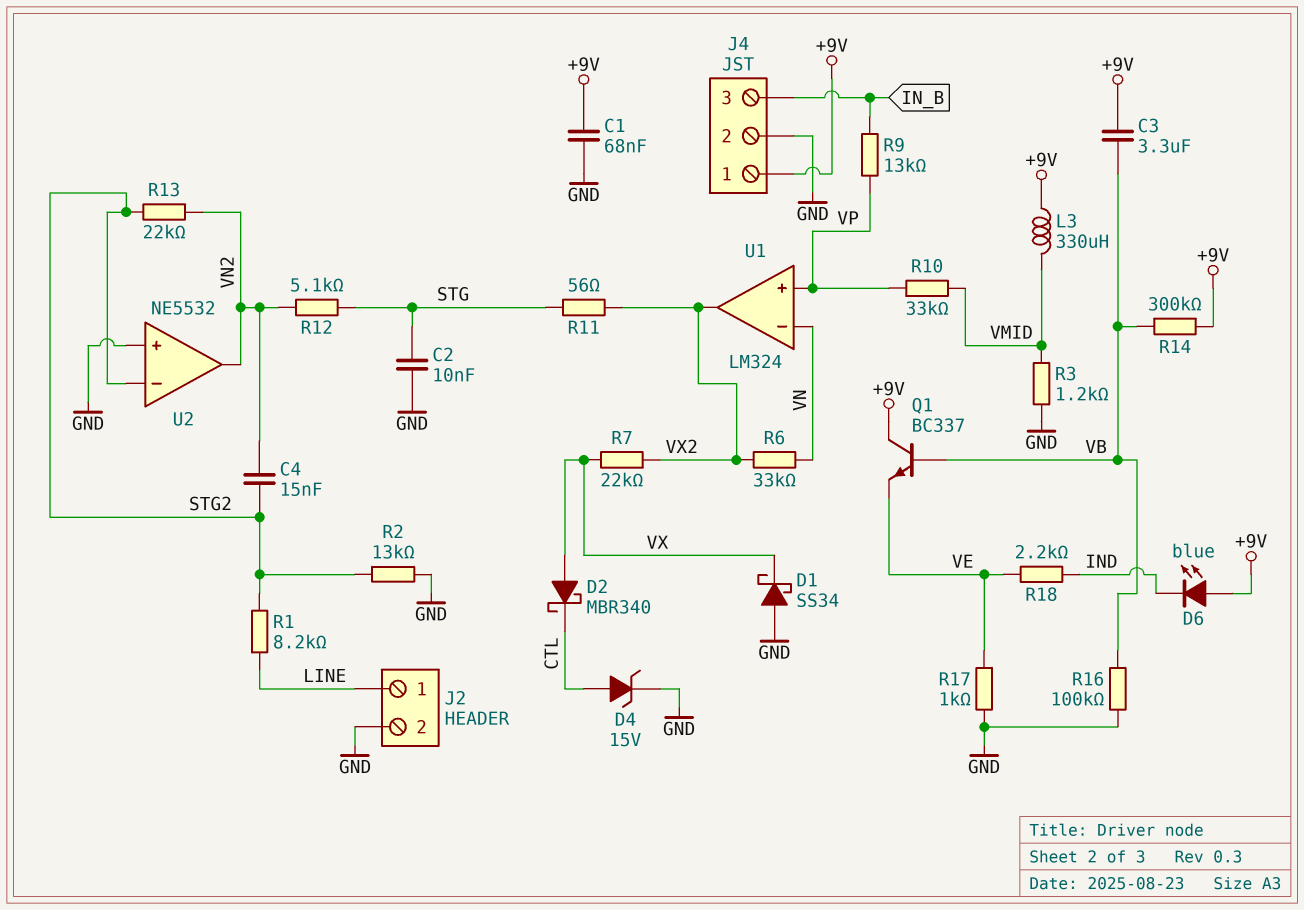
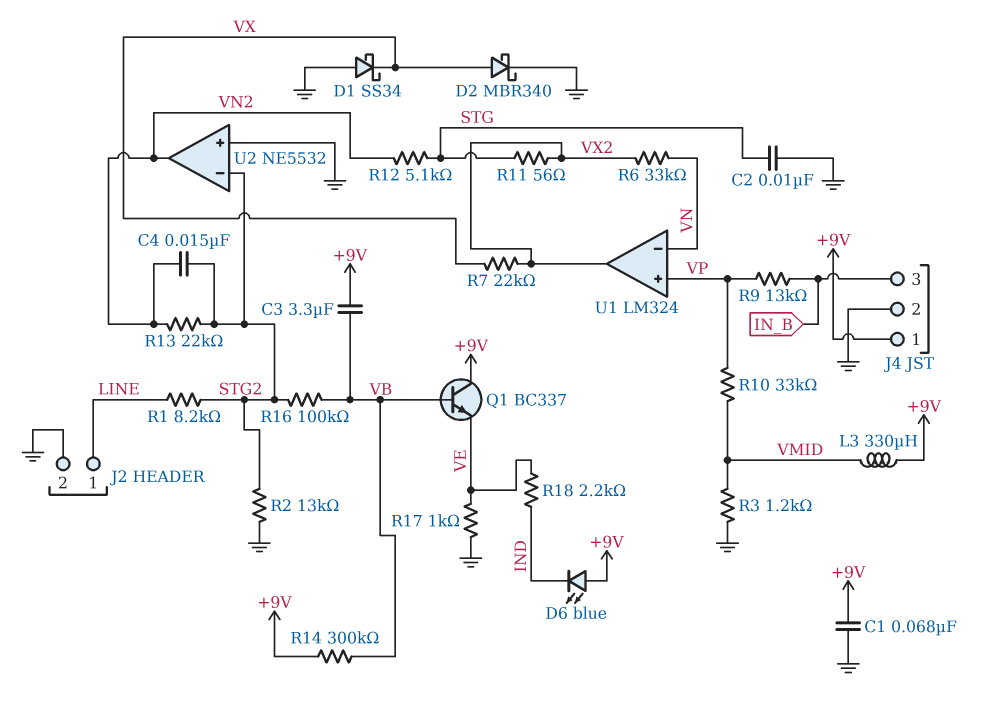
D2: schottky MBR340 (A VX, K CTL) -> schottky MBR340 (A VX, K GND)
D4: zener 15V (A CTL, K GND) -> none
R16: 100k (GND, VB) -> 100k (STG2, VB)

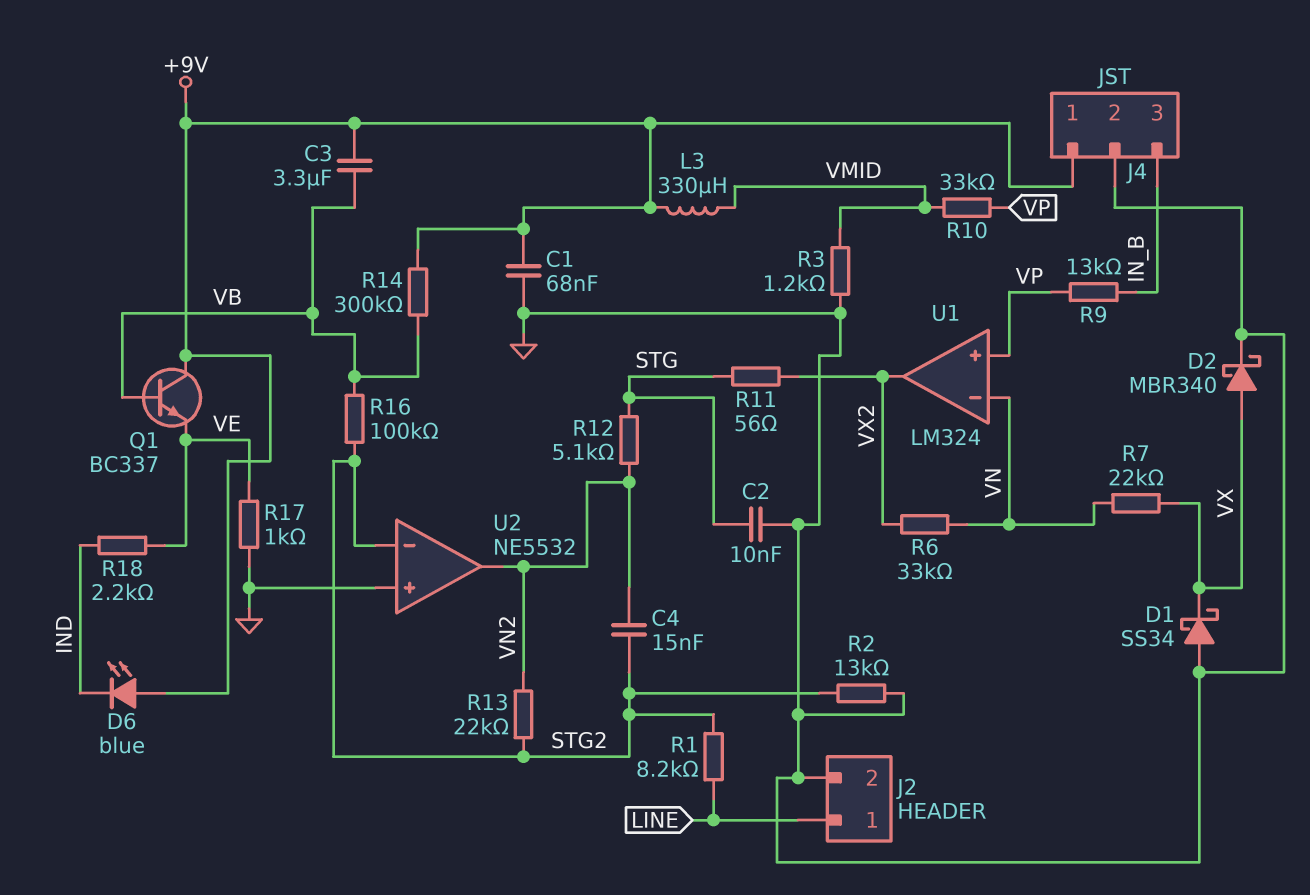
R7: 22k (VX, VX2) -> 22k (VN, VX)

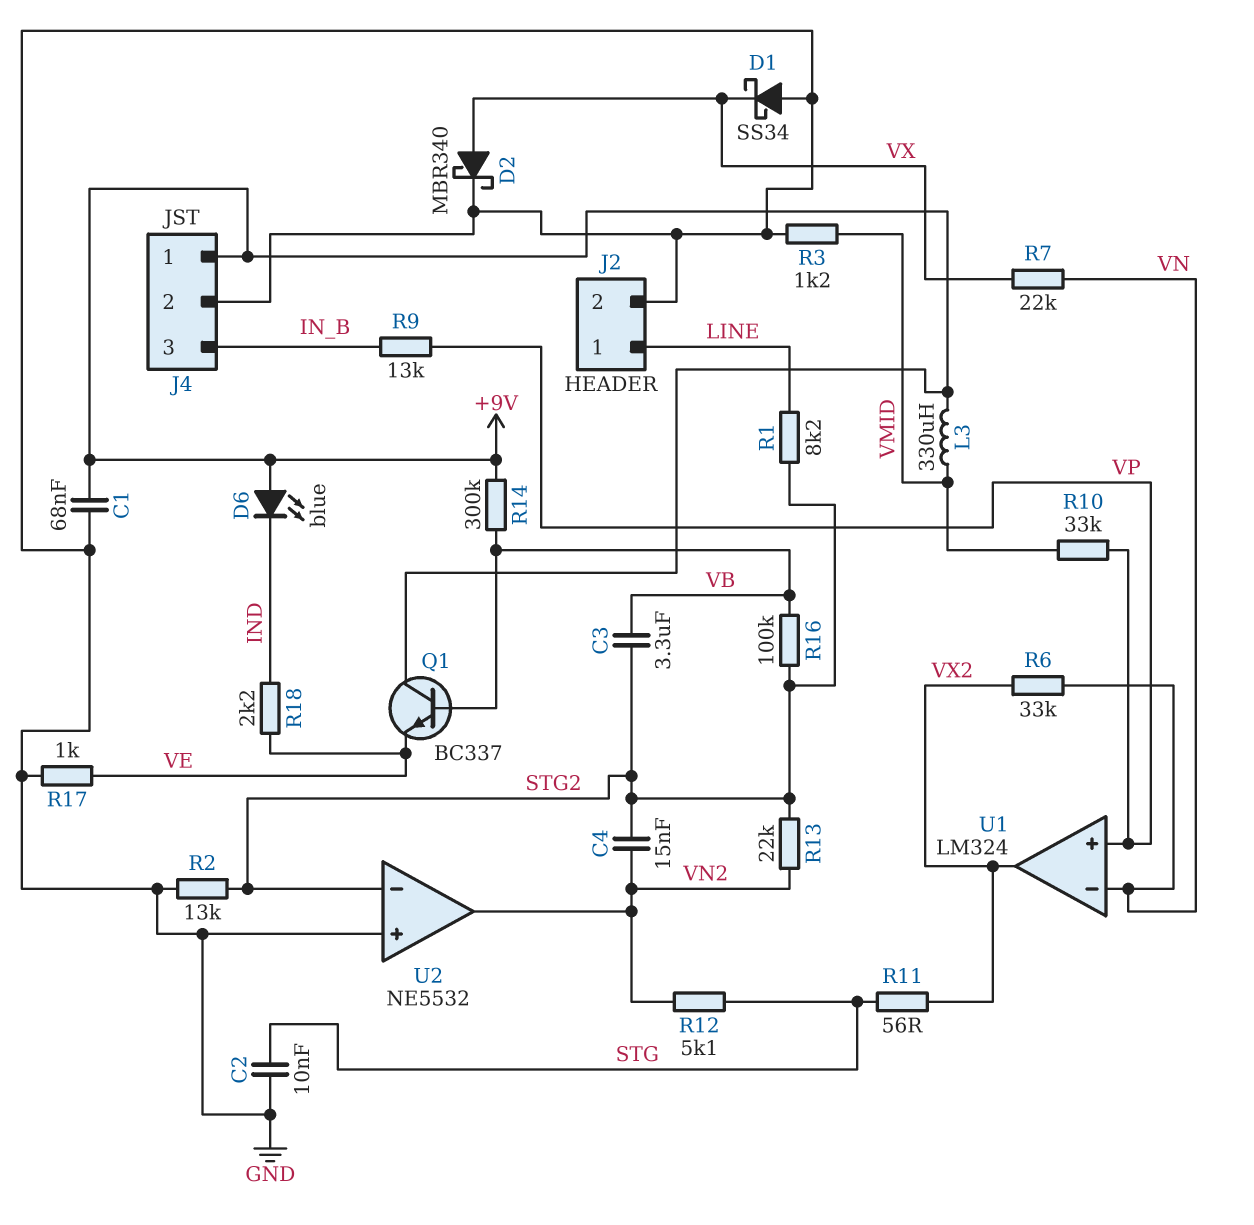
C3: 3.3uF (+9V, VB) -> 3.3uF (STG2, VB)

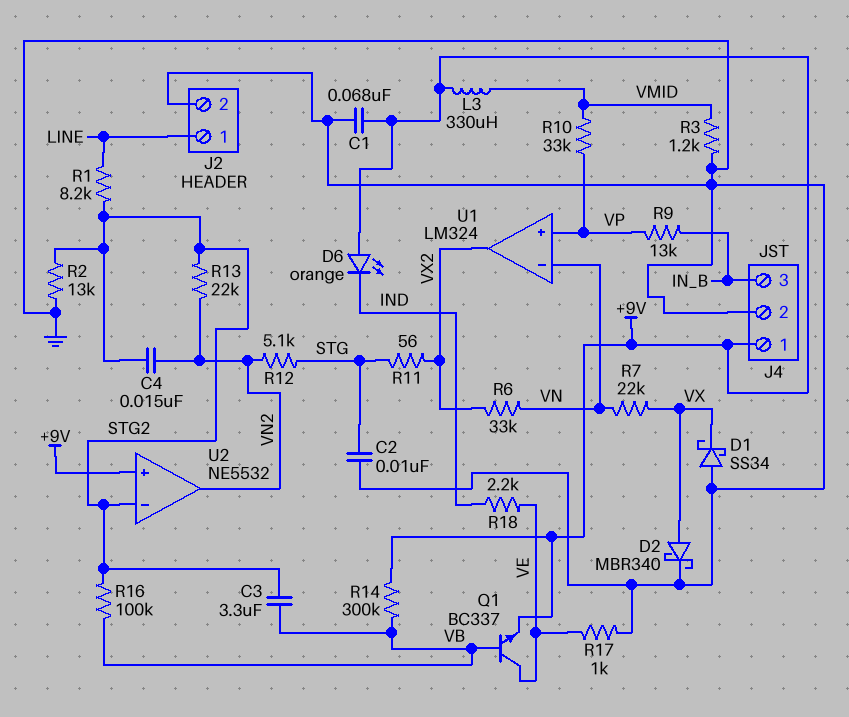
D6: LED blue (A +9V, K IND) -> LED orange (A +9V, K IND)
Q1: NPN BC337 (B VB, C +9V, E VE) -> NPN BC337 (B VB, C VE, E +9V)
U2 pin in+: GND -> +9V

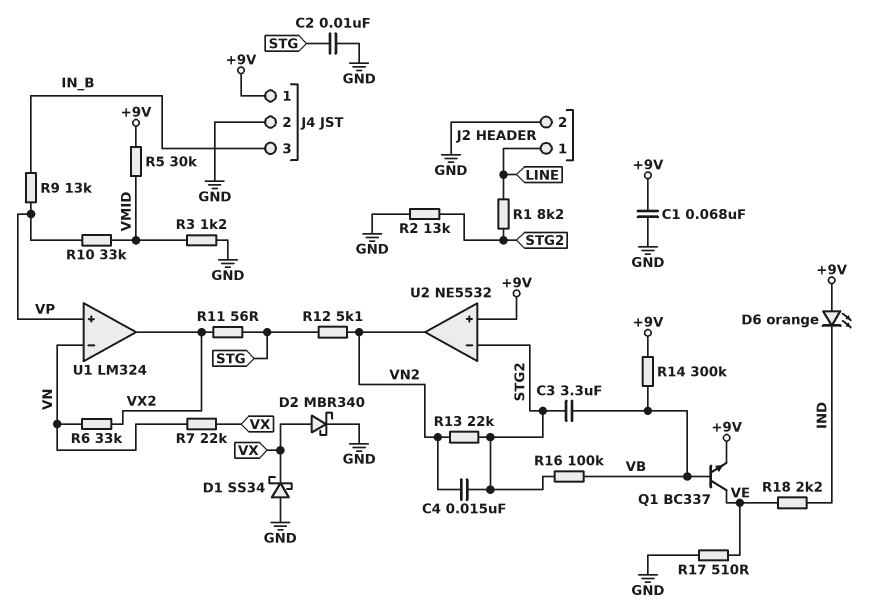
L3: 330uH (+9V, VMID) -> none
R5: none -> 30k (+9V, VMID)
R17: 1k (GND, VE) -> 510 (GND, VE)

